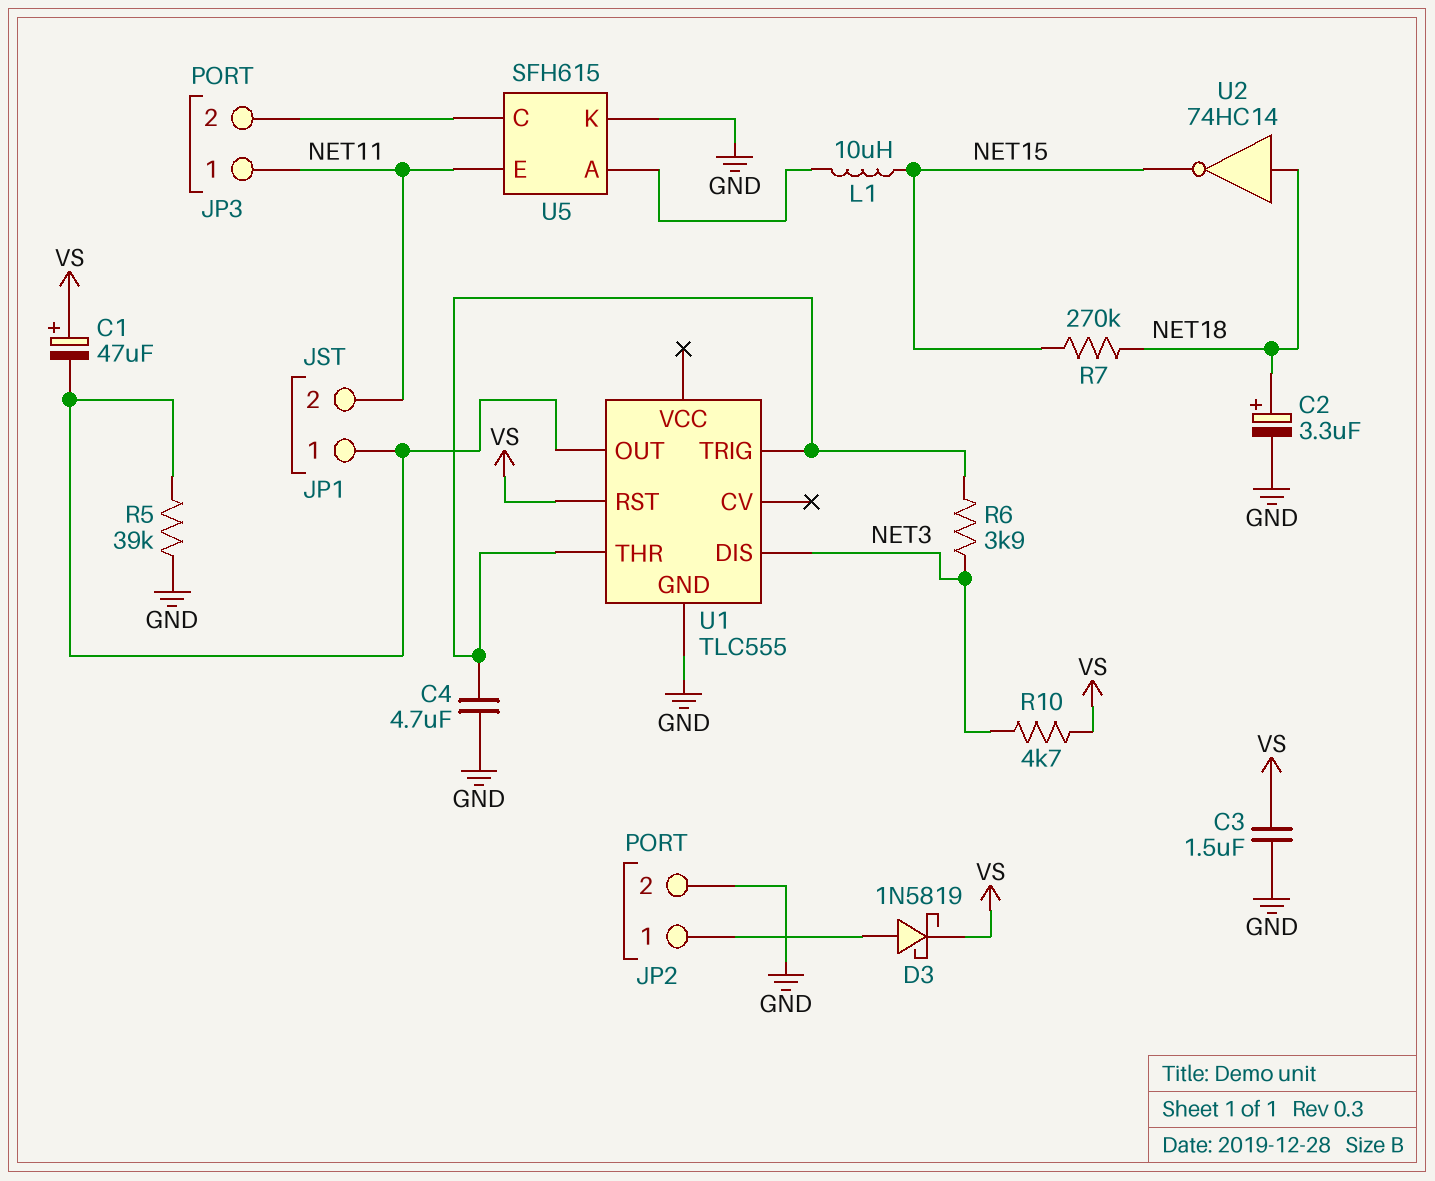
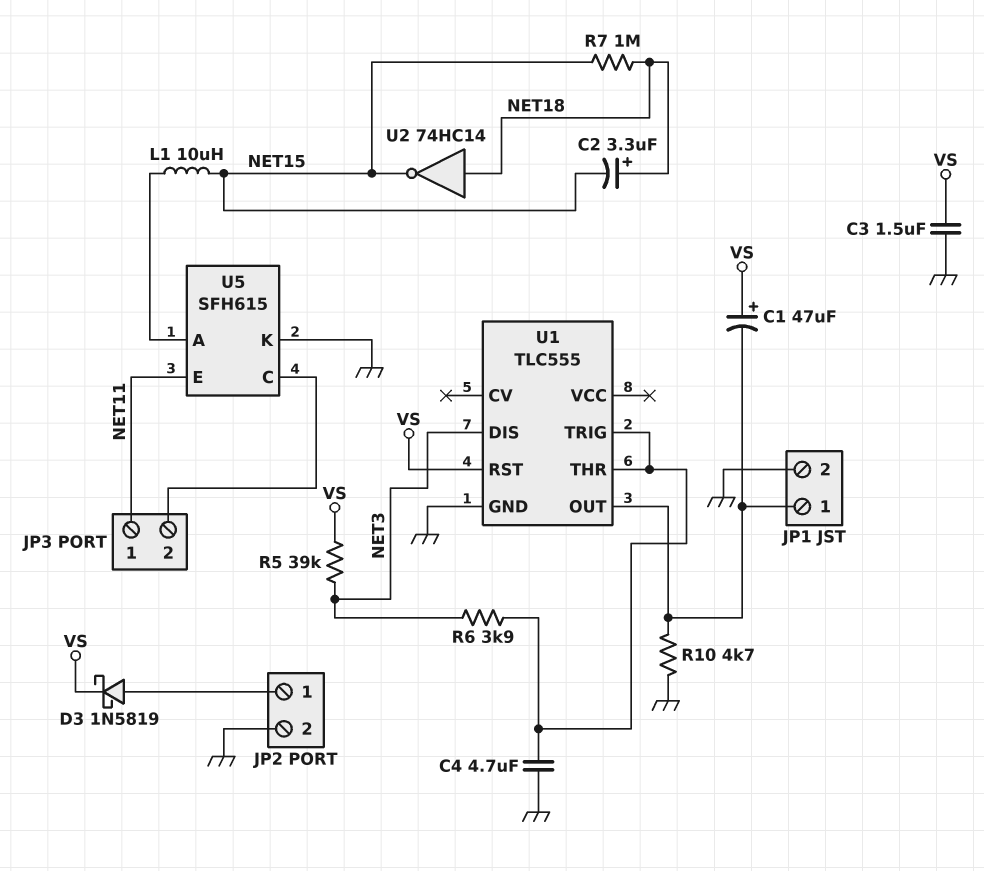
C2: 3.3uF (plus NET18, minus GND) -> 3.3uF (plus NET18, minus NET15)
JP1 pin 2: NET11 -> GND
R5: 39k (GND, JP1/1) -> 39k (NET3, VS)
R7: 270k (NET15, NET18) -> 1M (NET15, NET18)
R10: 4.7k (NET3, VS) -> 4.7k (GND, JP1/1)

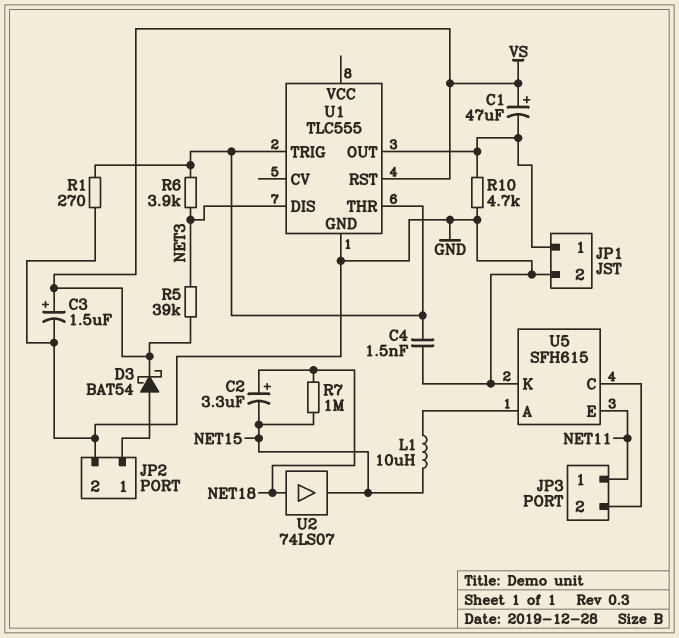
C3: 1.5uF (GND, VS) -> 1.5uF (plus VS, minus GND)
C4: 4.7uF (GND, U1/THR) -> 1.5nF (GND, U1/THR)
D3: schottky 1N5819 (A JP2/1, K VS) -> schottky BAT54 (A JP2/1, K VS)
R1: none -> 270 (GND, U1/THR)
U2: NOT 74HC14 (in NET18, out NET15) -> buffer 74LS07 (in NET18, out NET15)

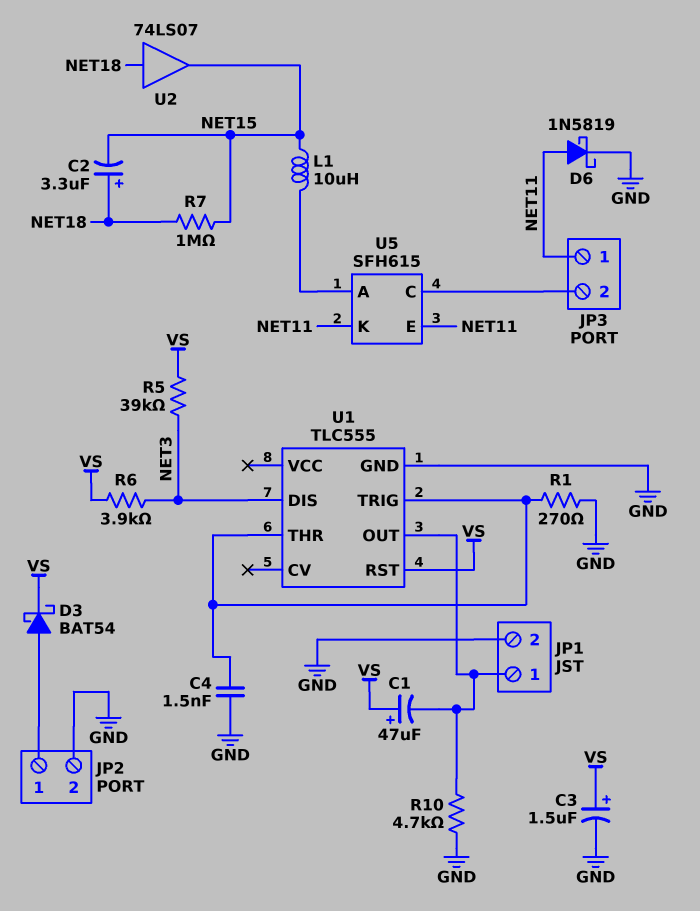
D6: none -> schottky 1N5819 (A NET11, K GND)
R6: 3.9k (NET3, U1/THR) -> 3.9k (NET3, VS)
U5 pin K: GND -> NET11

